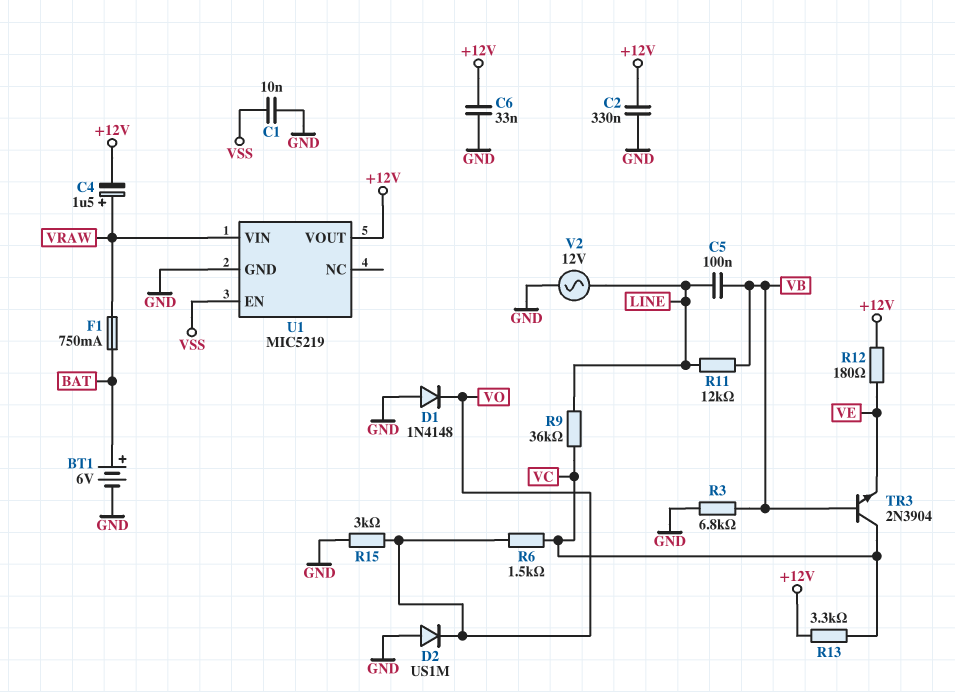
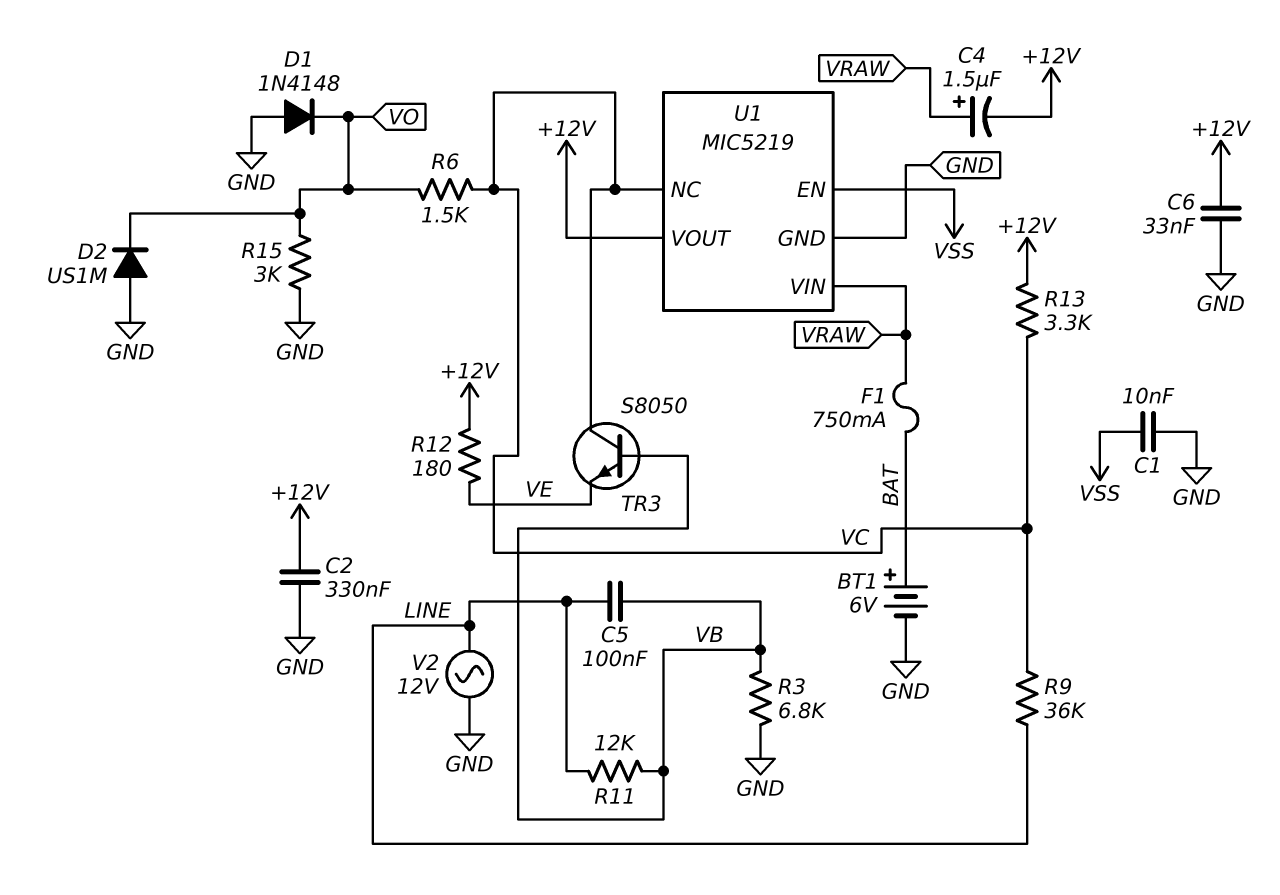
TR3: NPN 2N3904 (B VB, C VC, E VE) -> NPN S8050 (B VB, C VC, E VE)
U1 pin NC: none -> VC

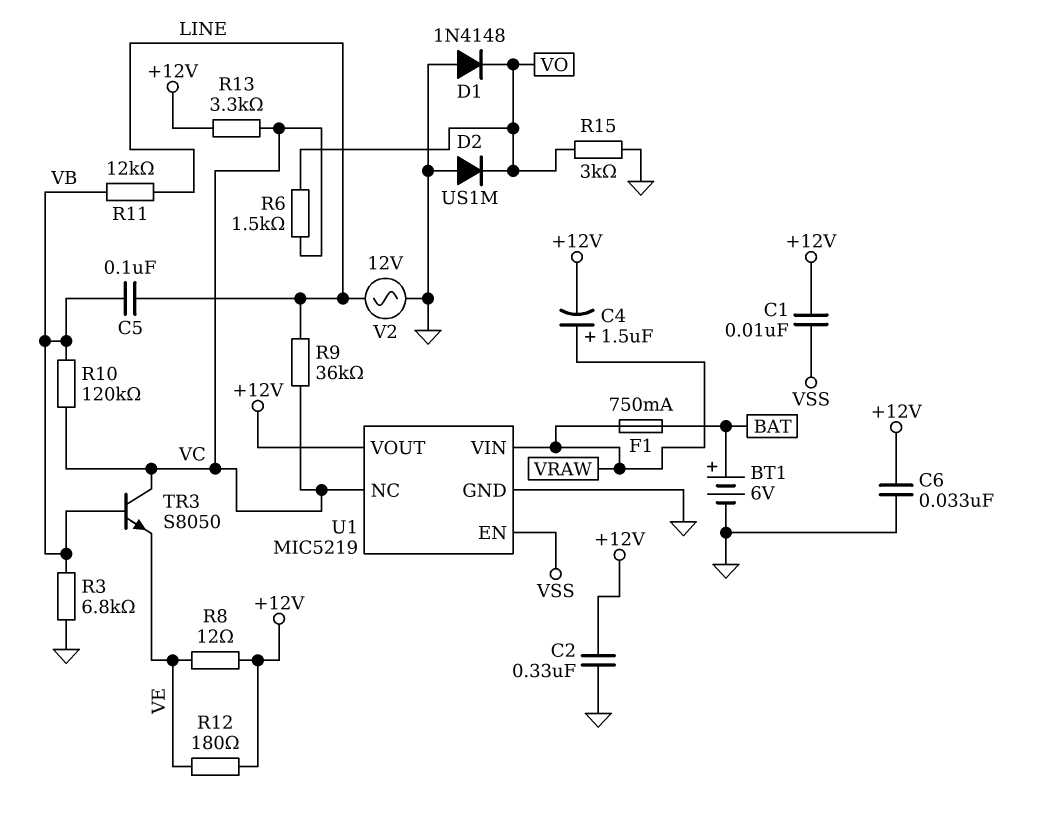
C1: 10nF (GND, VSS) -> 10nF (+12V, VSS)
R8: none -> 12 (+12V, VE)
R10: none -> 120k (VB, VC)

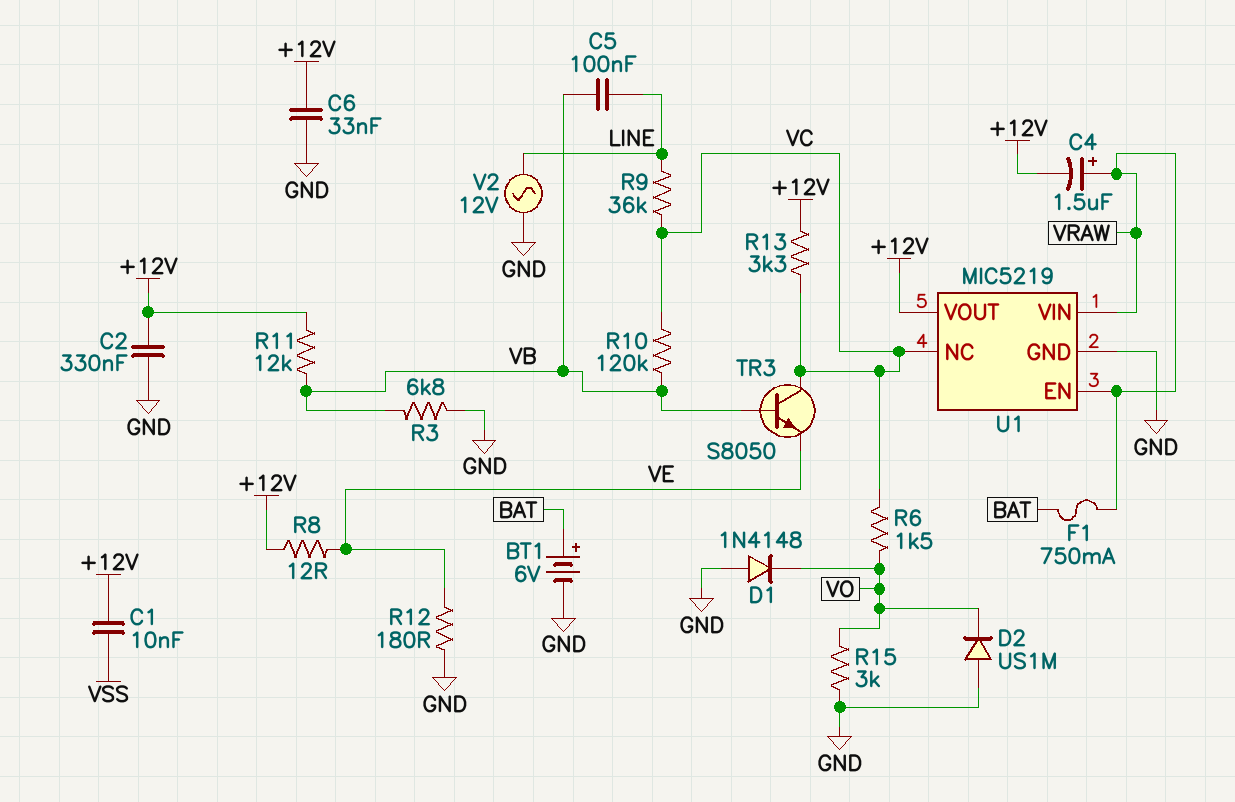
R11: 12k (LINE, VB) -> 12k (+12V, VB)
R12: 180 (+12V, VE) -> 180 (GND, VE)
U1 pin EN: VSS -> VRAW

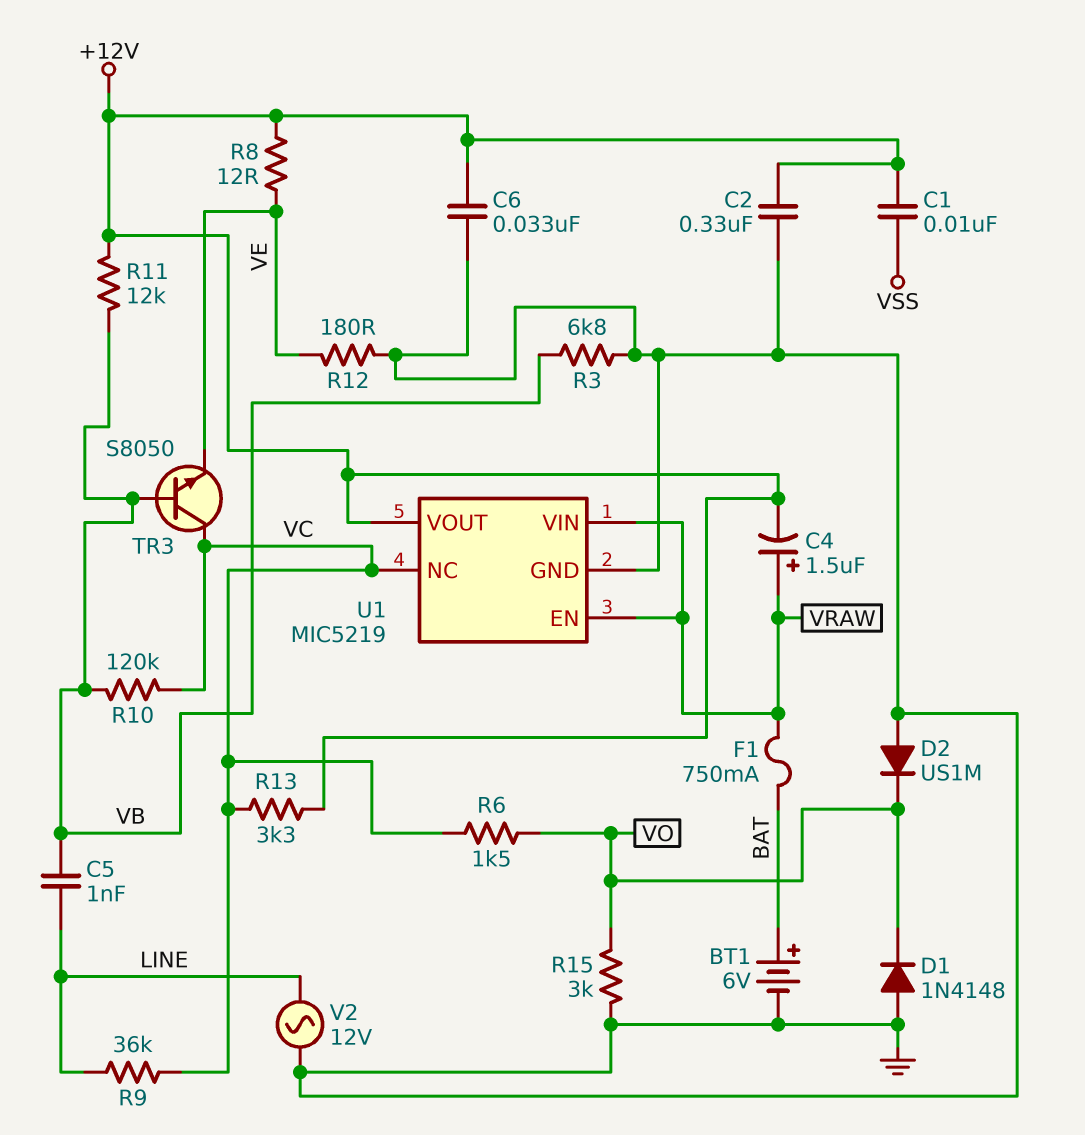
C5: 100nF (LINE, VB) -> 1nF (LINE, VB)

